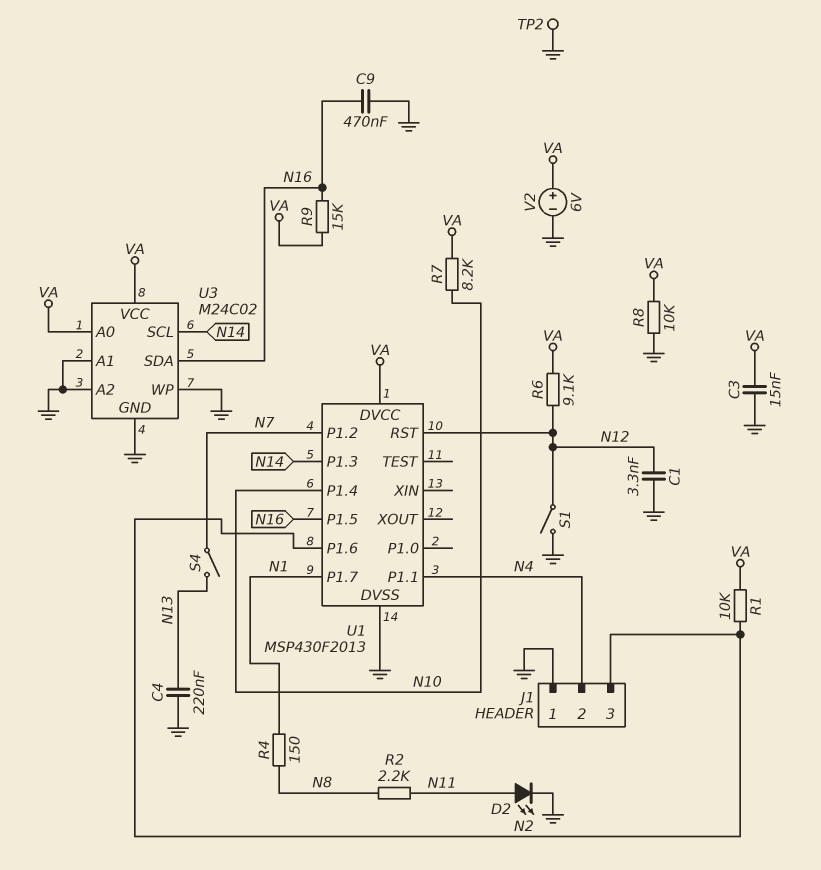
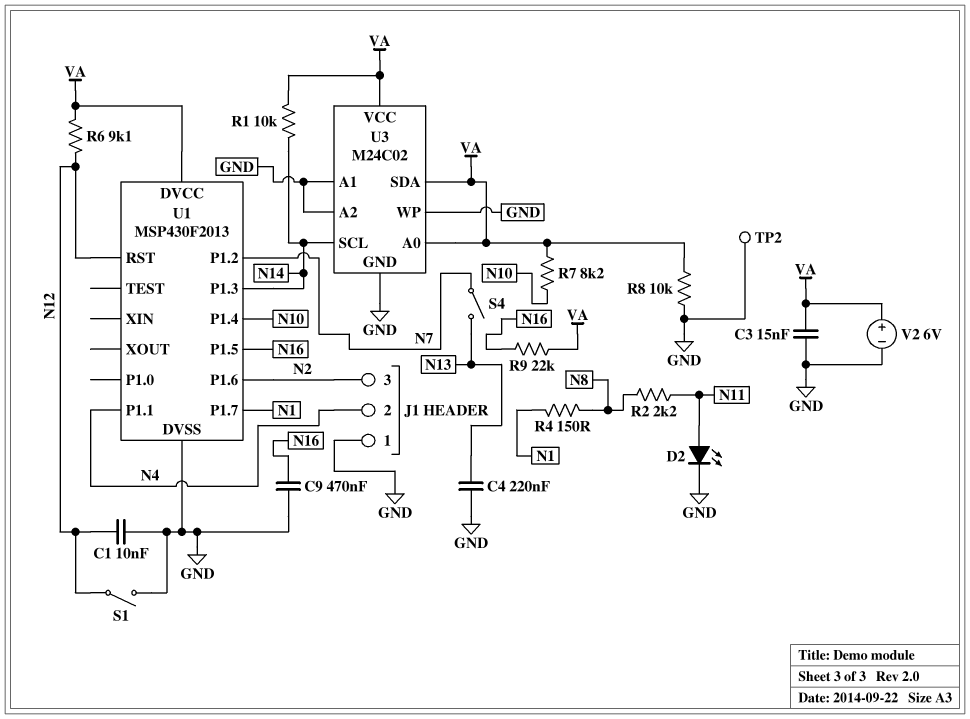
C1: 3.3nF (GND, N12) -> 10nF (GND, N12)
R1: 10k (N2, VA) -> 10k (N14, VA)
R9: 15k (N16, VA) -> 22k (N16, VA)
U3 pin SDA: N16 -> VA

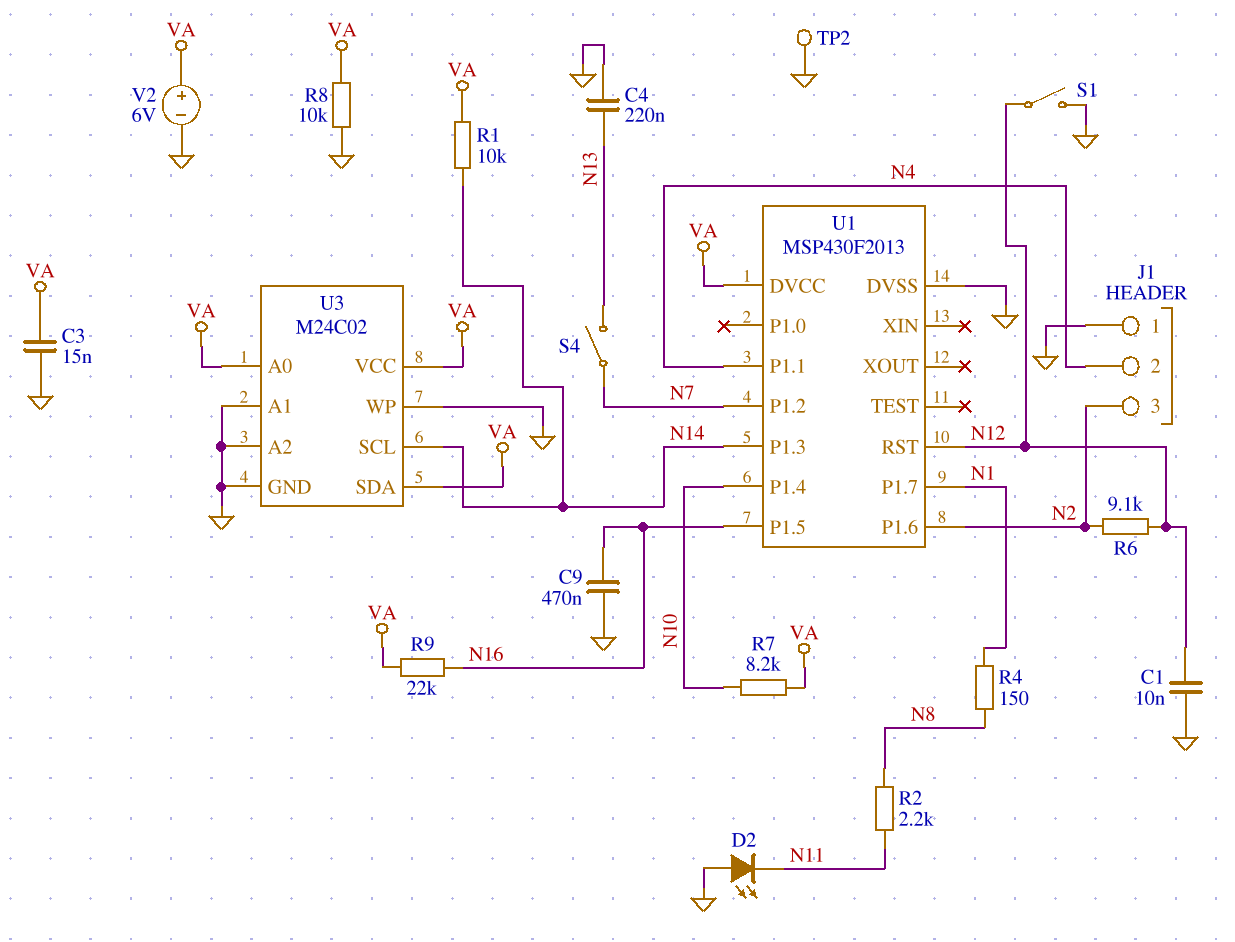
D2: LED (A N11, K GND) -> LED (A GND, K N11)
R6: 9.1k (N12, VA) -> 9.1k (N2, N12)

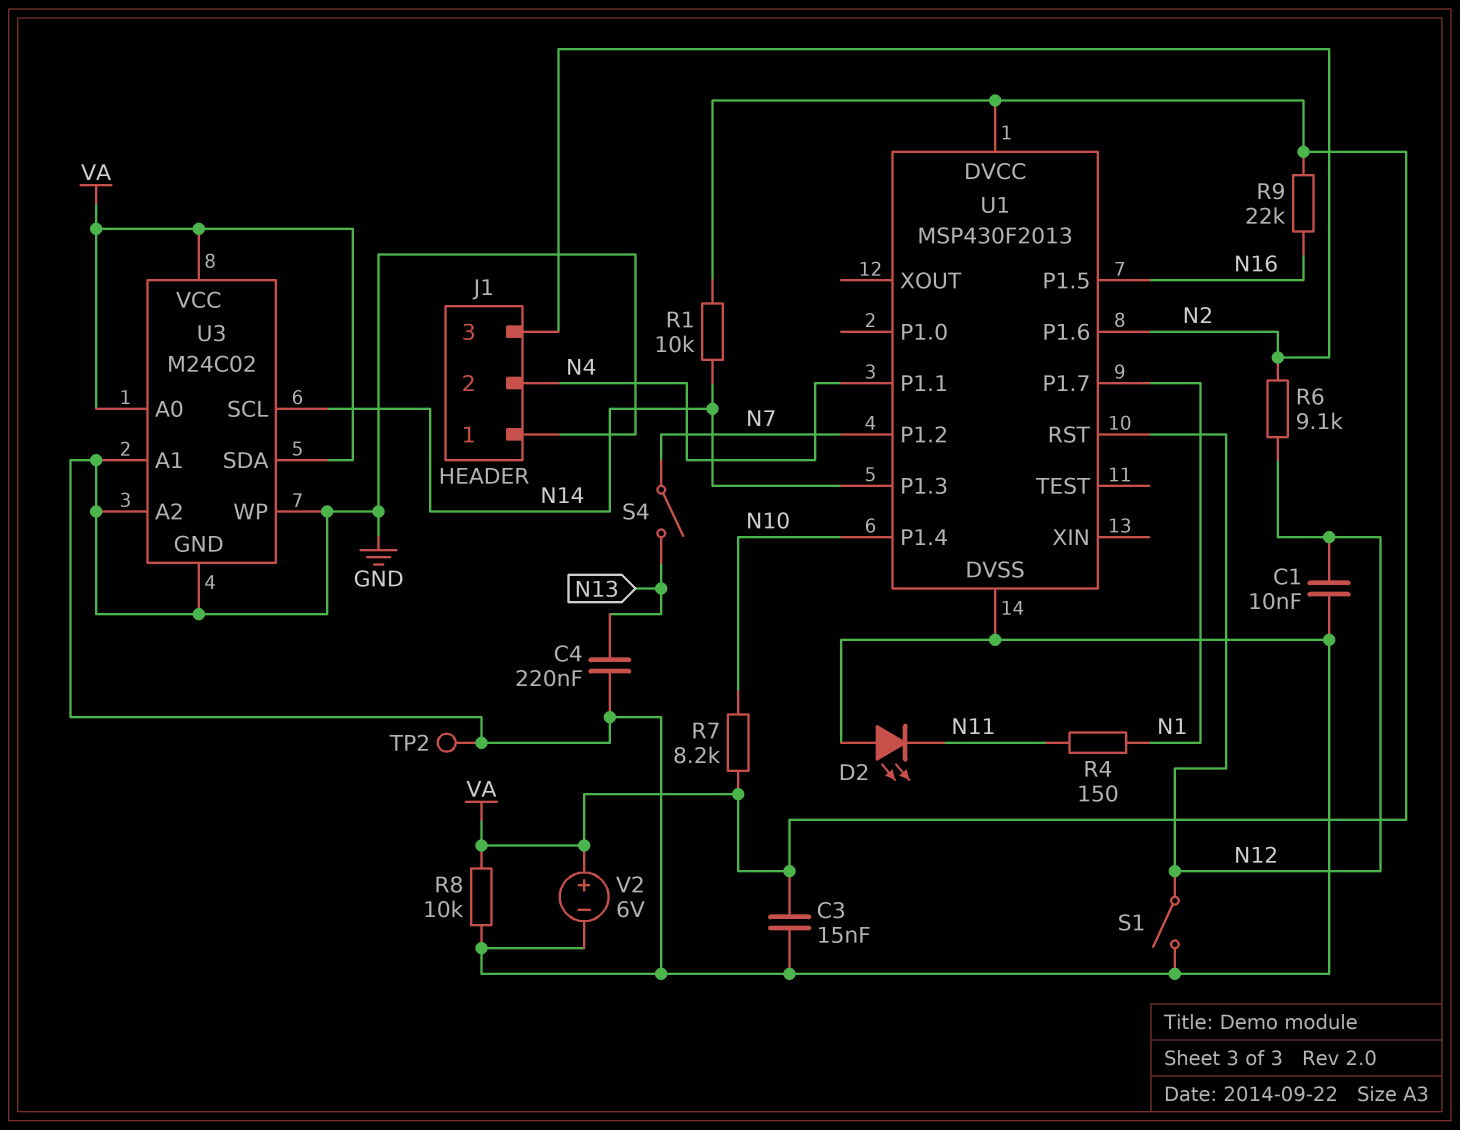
C9: 470nF (GND, N16) -> none
R2: 2.2k (N8, N11) -> none
R4: 150 (N1, N8) -> 150 (N1, N11)

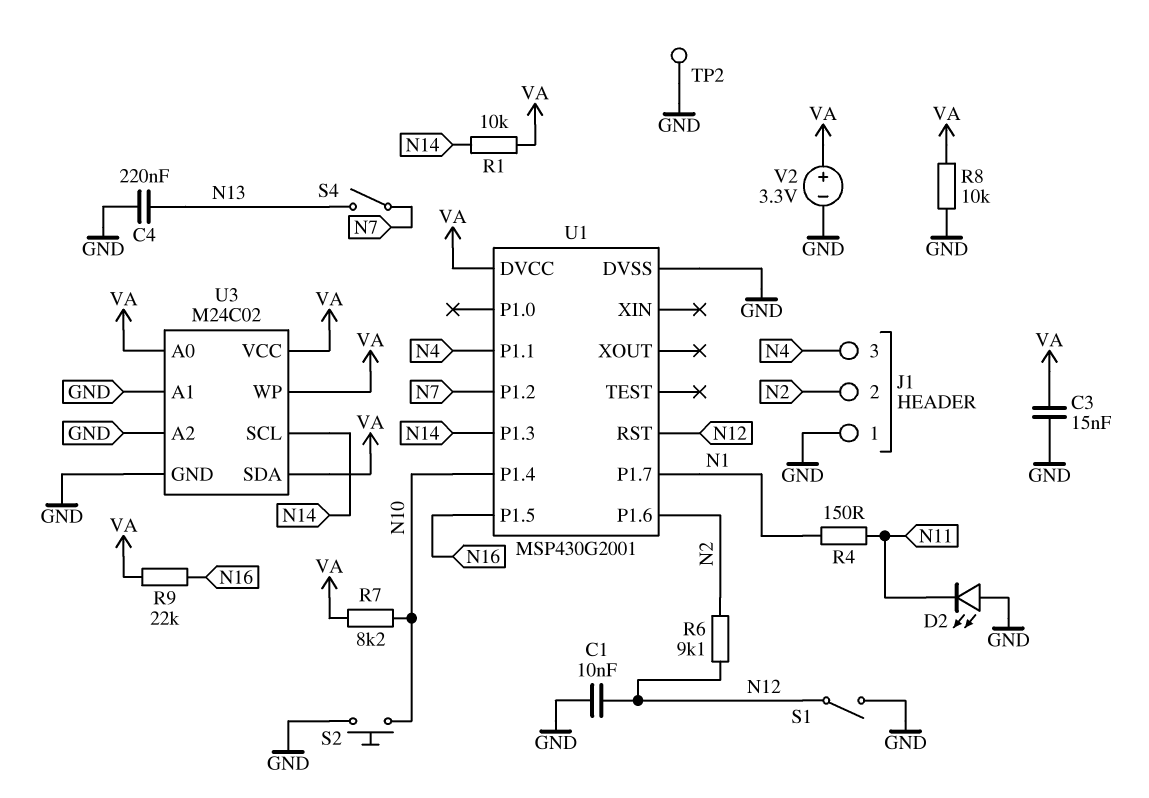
J1 pin 2: N4 -> N2
J1 pin 3: N2 -> N4
S2: none -> button (GND, N10)
U1: MSP430F2013 -> MSP430G2001
U3 pin WP: GND -> VA
V2: 6V (plus VA, minus GND) -> 3.3V (plus VA, minus GND)

